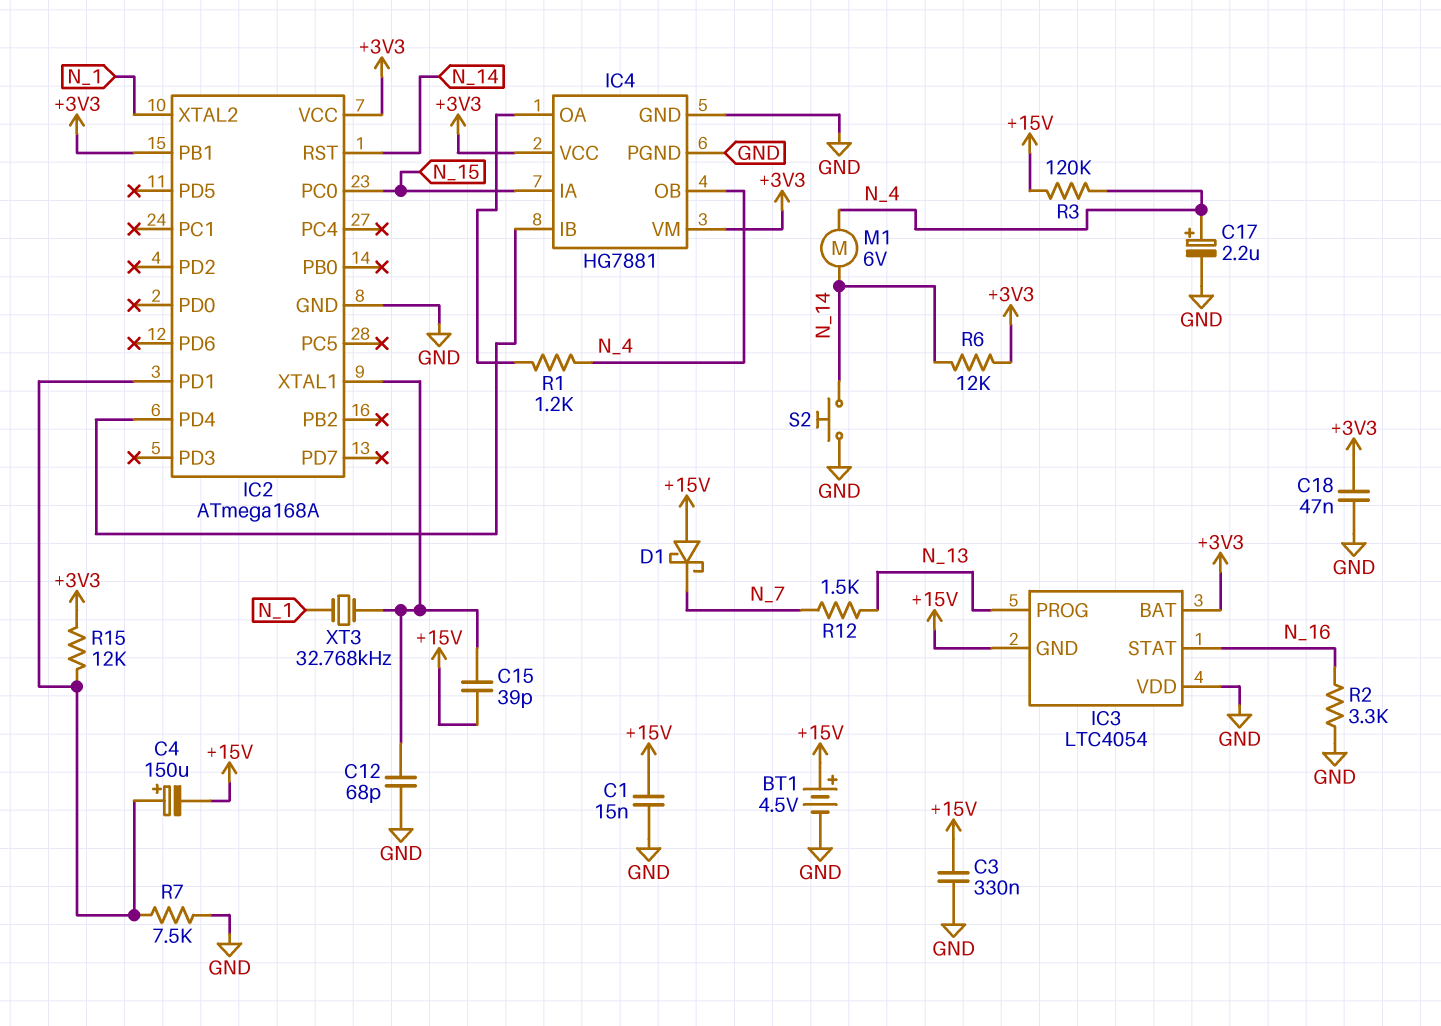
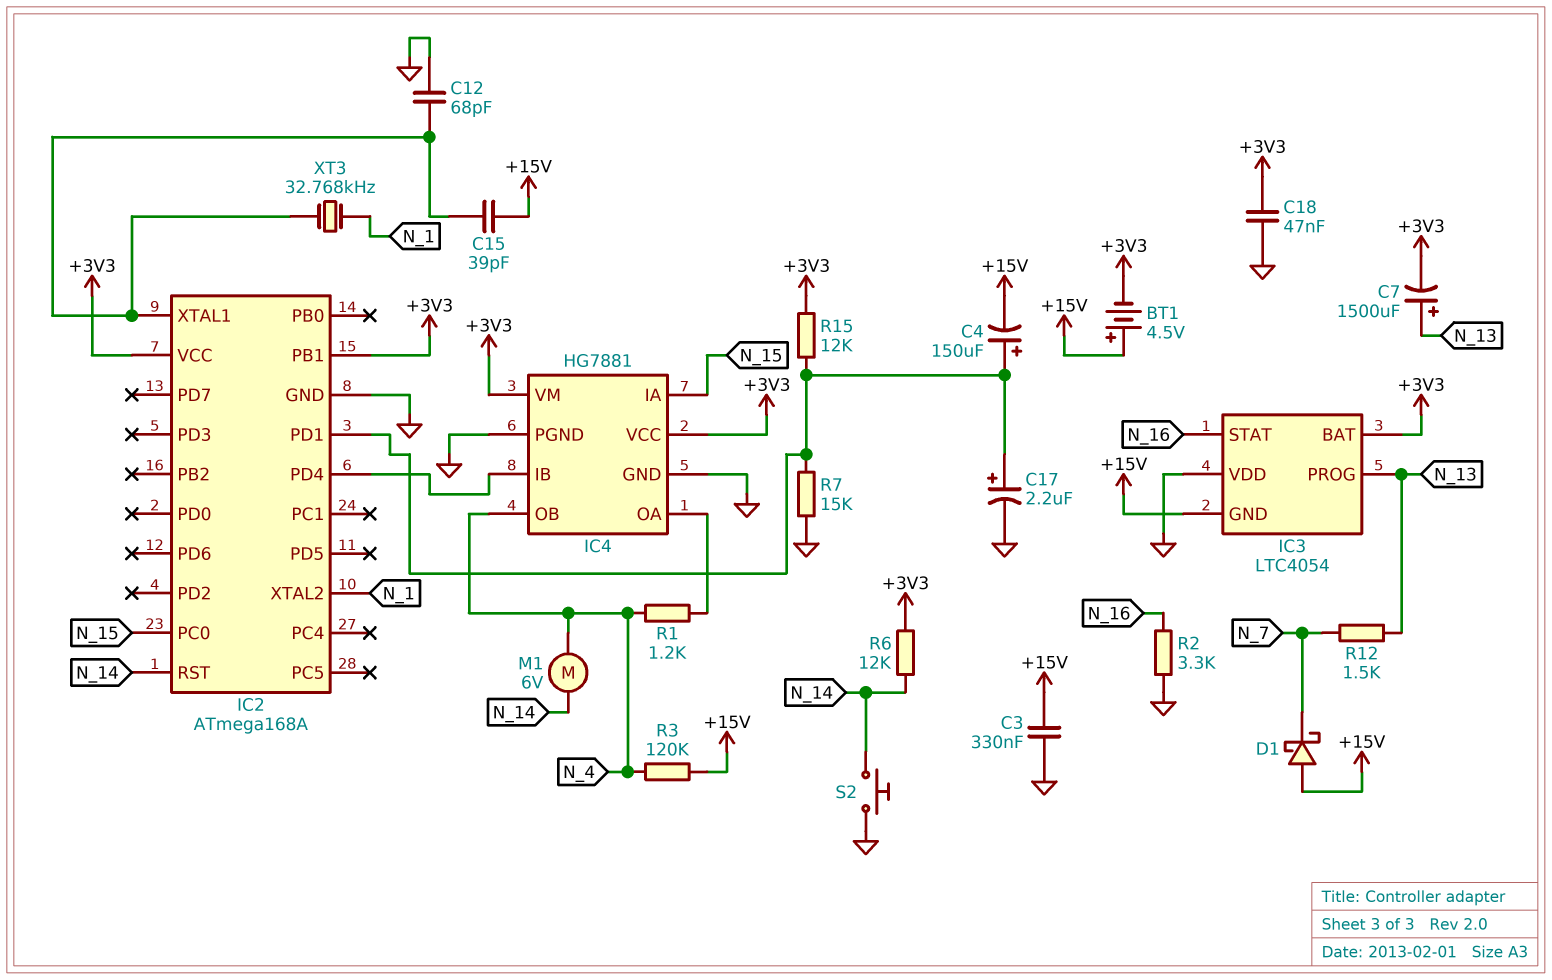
BT1: 4.5V (plus +15V, minus GND) -> 4.5V (plus +15V, minus +3V3)
C1: 15nF (+15V, GND) -> none
C7: none -> 1500uF (plus N_13, minus +3V3)
C17: 2.2uF (plus N_4, minus GND) -> 2.2uF (plus IC2/PD1, minus GND)
R7: 7.5k (GND, IC2/PD1) -> 15k (GND, IC2/PD1)

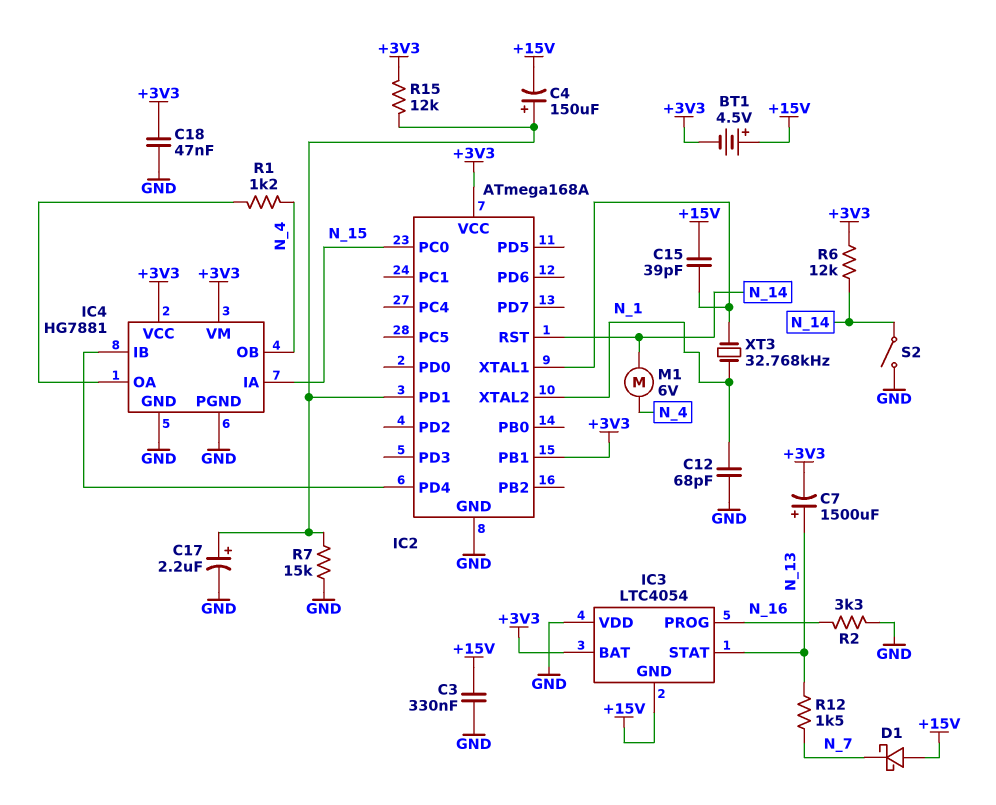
C12: 68pF (GND, IC2/XTAL1) -> 68pF (GND, N_1)
IC3 pin PROG: N_13 -> N_16
IC3 pin STAT: N_16 -> N_13
R3: 120k (+15V, N_4) -> none
S2: button (GND, N_14) -> switch (GND, N_14)

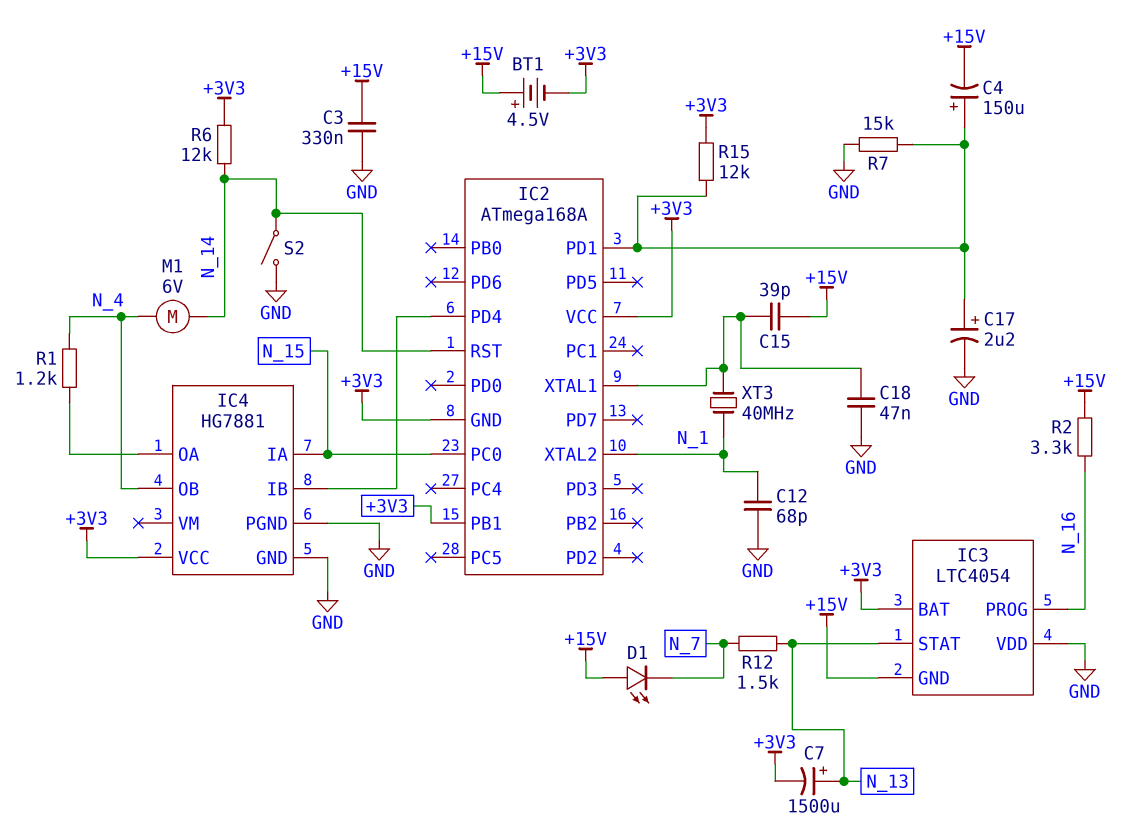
C18: 47nF (+3V3, GND) -> 47nF (GND, IC2/XTAL1)
D1: schottky (A +15V, K N_7) -> LED (A +15V, K N_7)
IC2 pin GND: GND -> +3V3
IC4 pin VM: +3V3 -> none
R2: 3.3k (GND, N_16) -> 3.3k (+15V, N_16)
XT3: 32.768kHz (IC2/XTAL1, N_1) -> 40MHz (IC2/XTAL1, N_1)

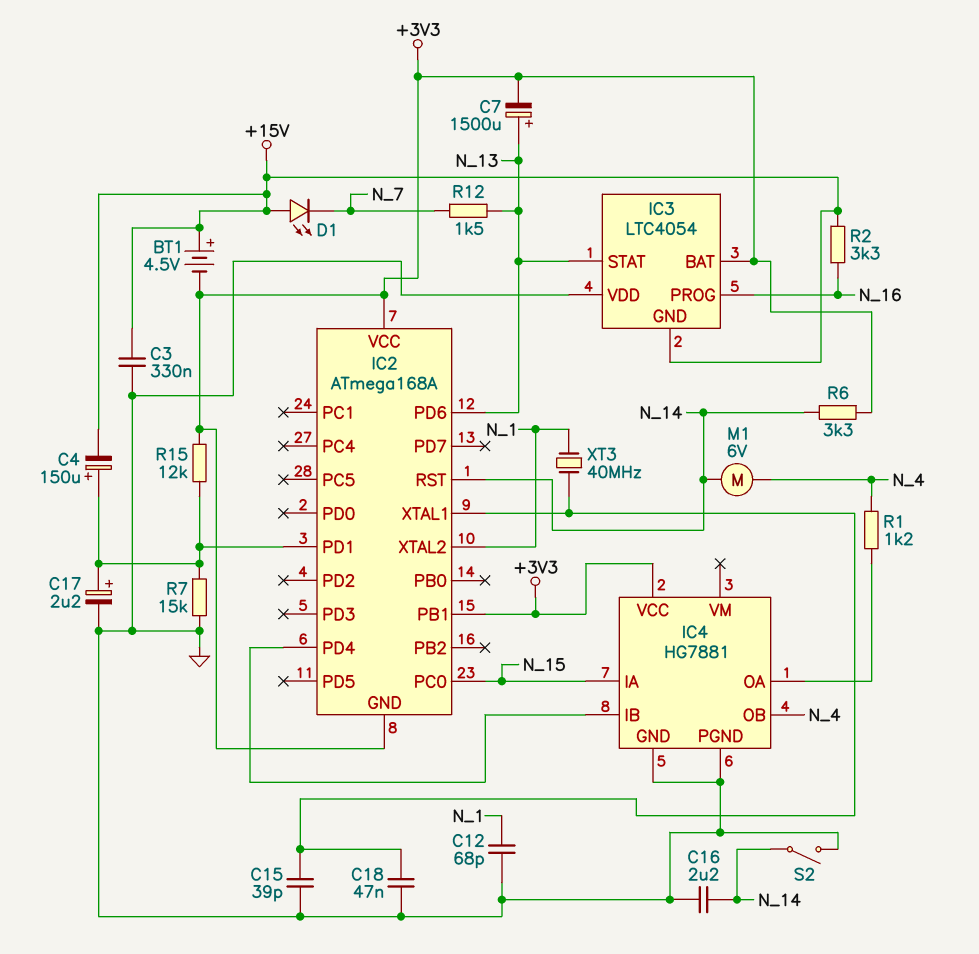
C15: 39pF (+15V, IC2/XTAL1) -> 39pF (GND, IC2/XTAL1)
C16: none -> 2.2uF (GND, N_14)
IC2 pin PD6: none -> N_13
R6: 12k (+3V3, N_14) -> 3.3k (+3V3, N_14)

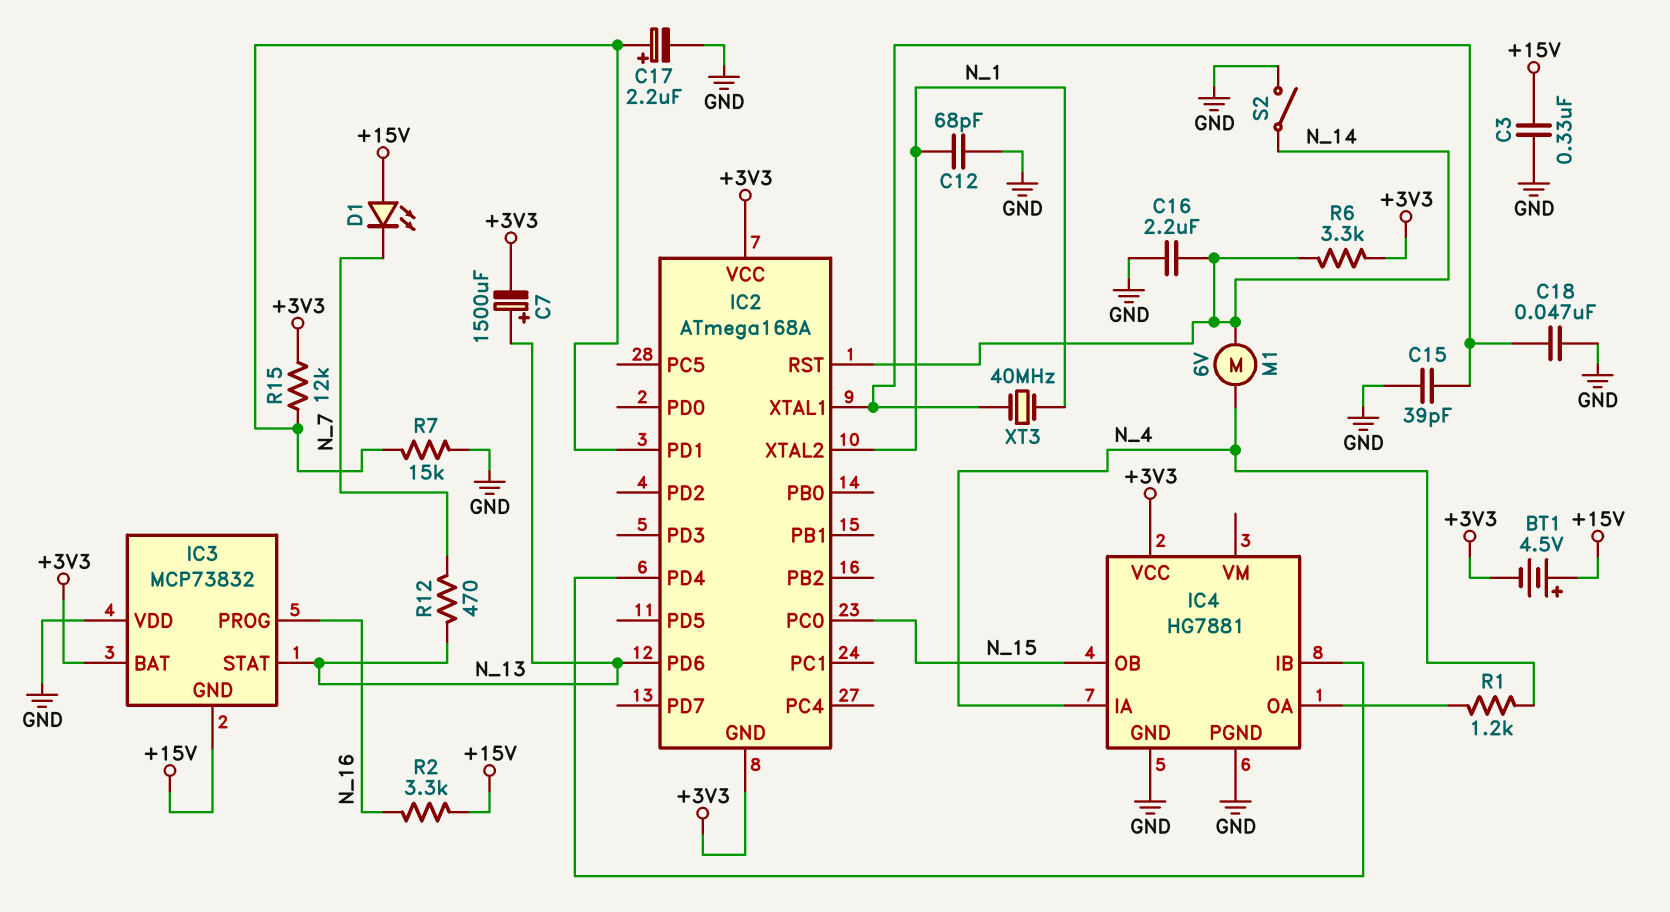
C4: 150uF (plus IC2/PD1, minus +15V) -> none
IC2 pin PB1: +3V3 -> none
IC3: LTC4054 -> MCP73832
IC4 pin IA: N_15 -> N_4
IC4 pin OB: N_4 -> N_15
R12: 1.5k (N_7, N_13) -> 470 (N_7, N_13)

